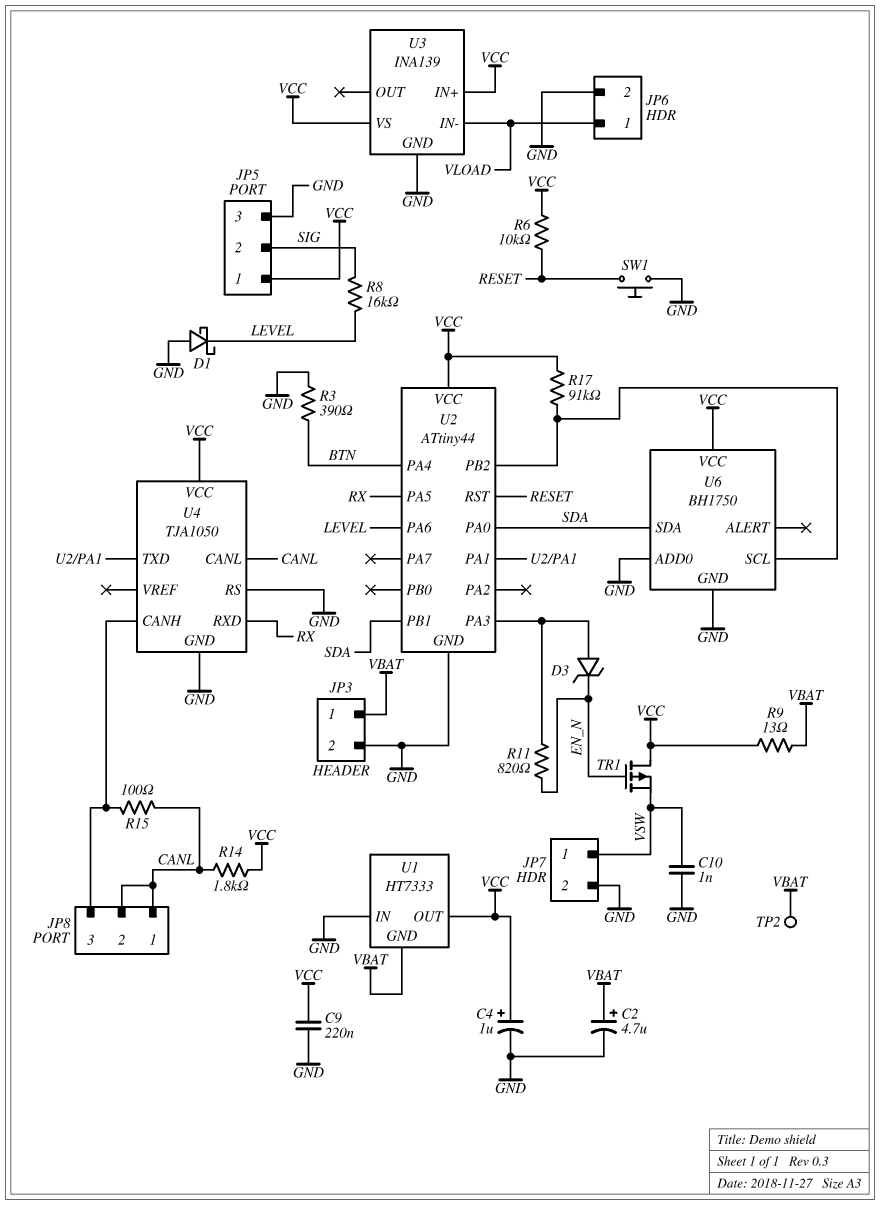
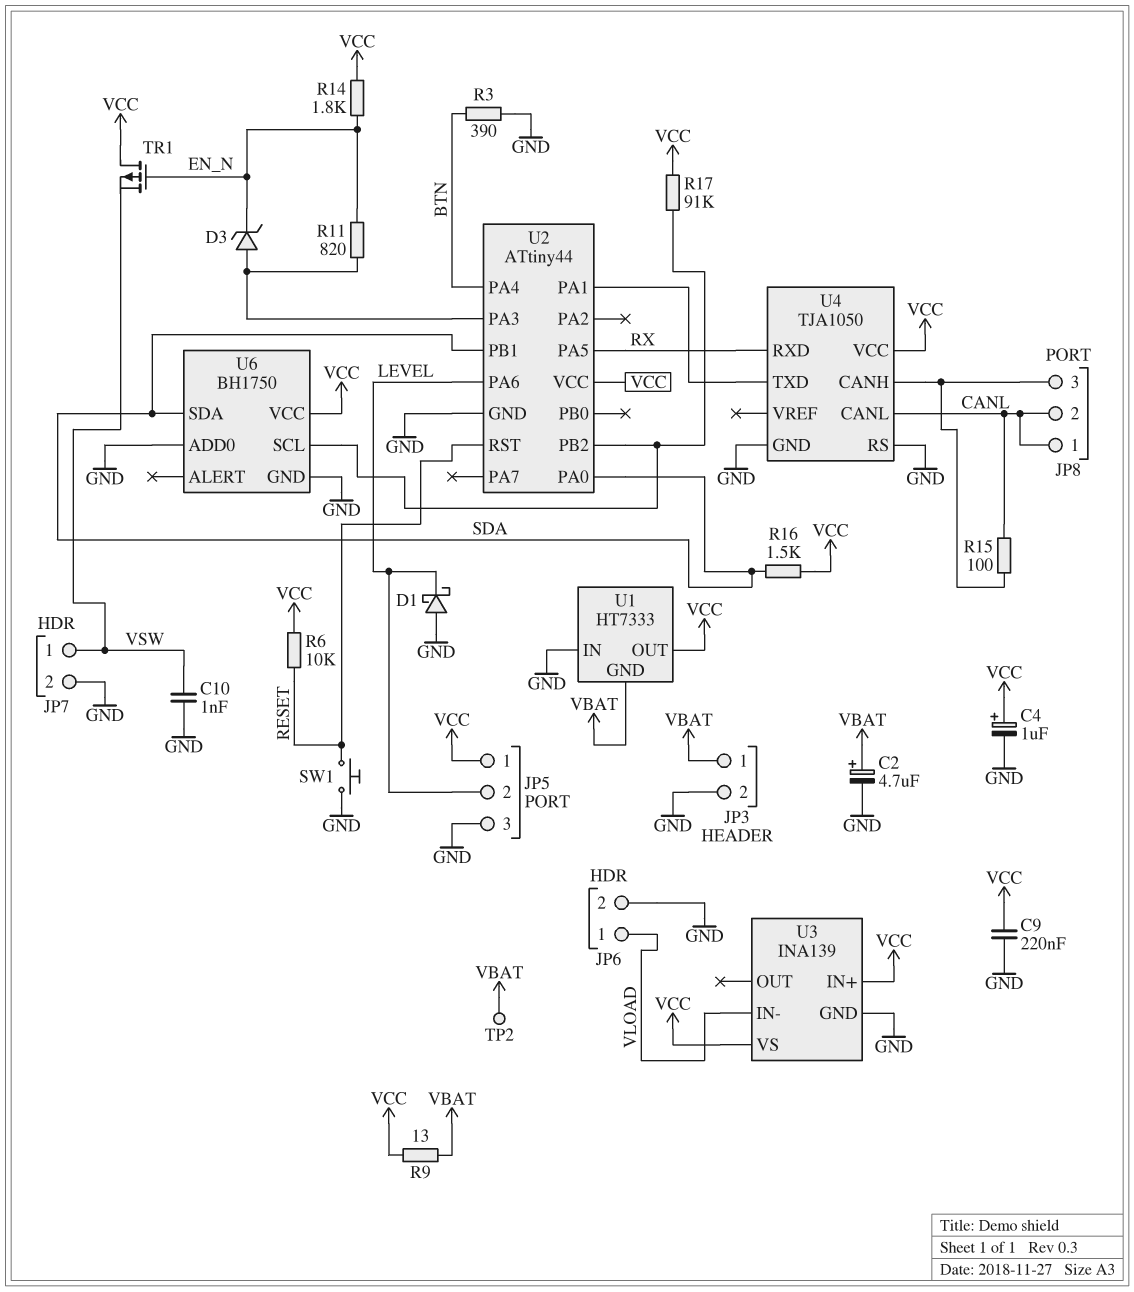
JP5 pin 2: SIG -> LEVEL
R8: 16k (LEVEL, SIG) -> none
R14: 1.8k (CANL, VCC) -> 1.8k (EN_N, VCC)
R16: none -> 1.5k (SDA, VCC)

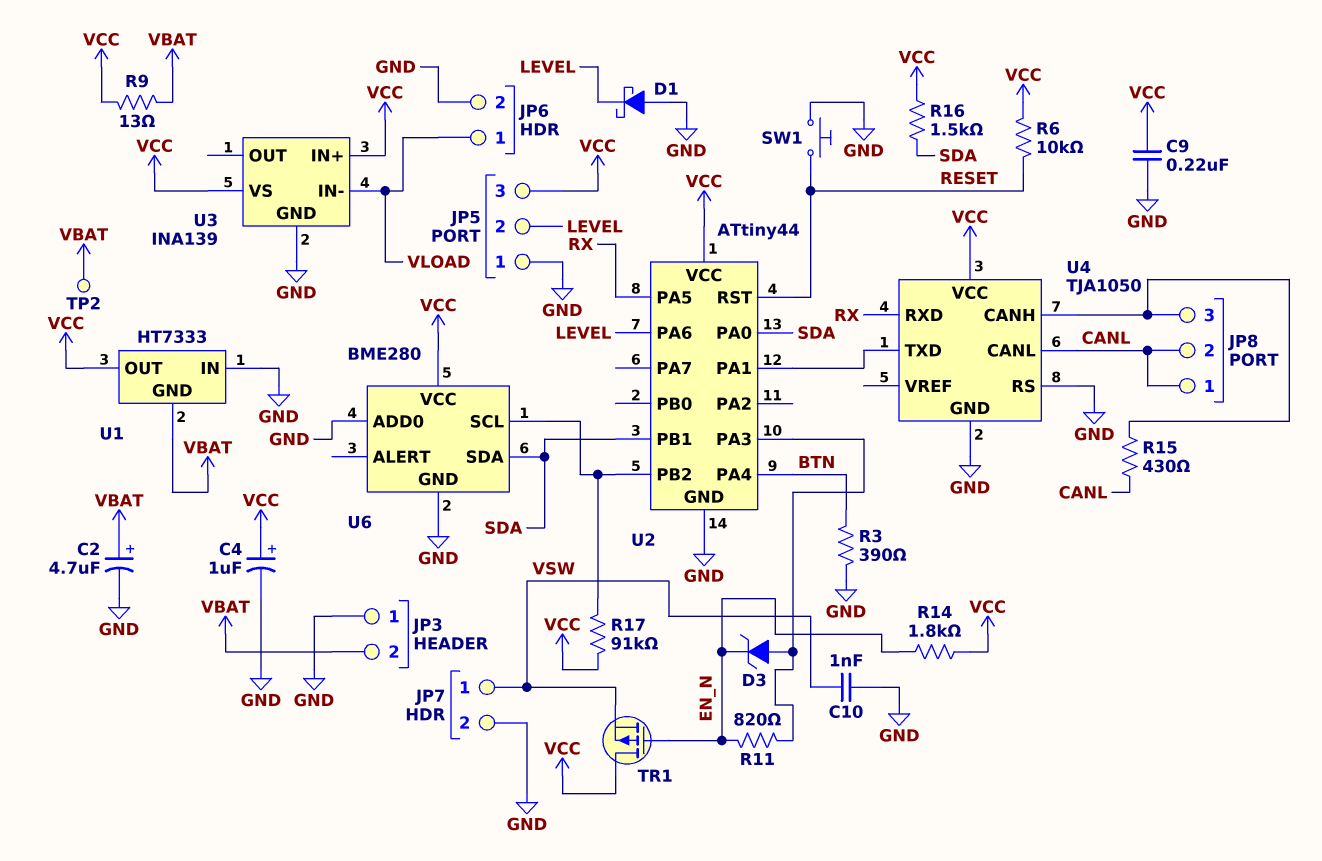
JP3 pin 1: VBAT -> GND
JP3 pin 2: GND -> VBAT
JP5 pin 1: VCC -> GND
JP5 pin 3: GND -> VCC
R15: 100 (CANL, JP8/3) -> 430 (CANL, JP8/3)
U6: BH1750 -> BME280

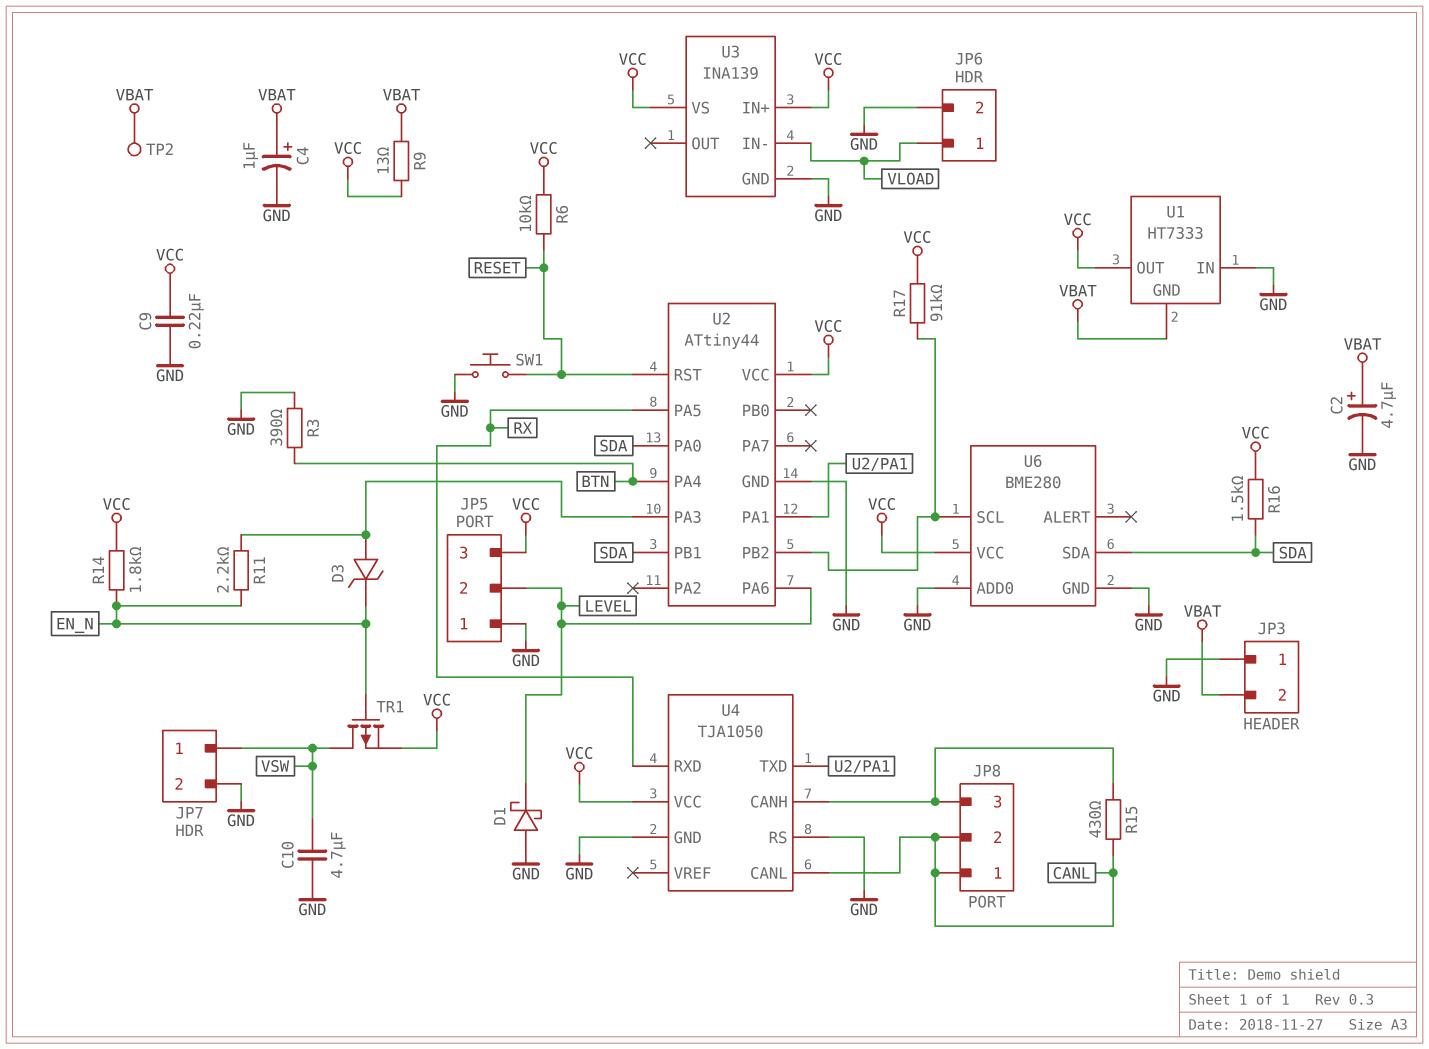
C4: 1uF (plus VCC, minus GND) -> 1uF (plus VBAT, minus GND)
C10: 1nF (GND, VSW) -> 4.7uF (GND, VSW)
R11: 820 (EN_N, U2/PA3) -> 2.2k (EN_N, U2/PA3)
TR1: PMOS (G EN_N, D VCC, S VSW) -> PMOS (G EN_N, D VSW, S VCC)

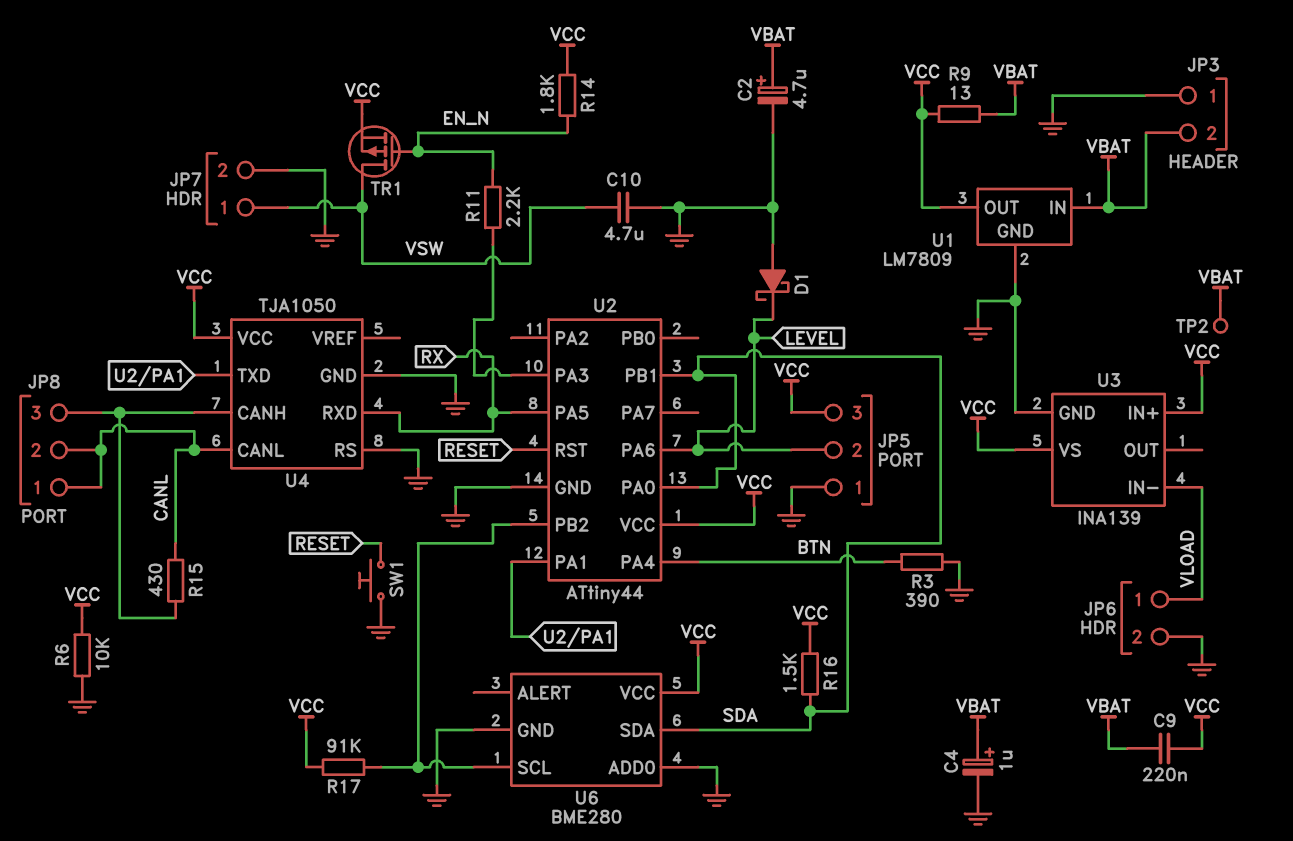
C9: 220nF (GND, VCC) -> 220nF (VBAT, VCC)
D3: zener (A U2/PA3, K EN_N) -> none
R6: 10k (RESET, VCC) -> 10k (GND, VCC)
U1: HT7333 -> LM7809
U1 pin GND: VBAT -> GND
U1 pin IN: GND -> VBAT

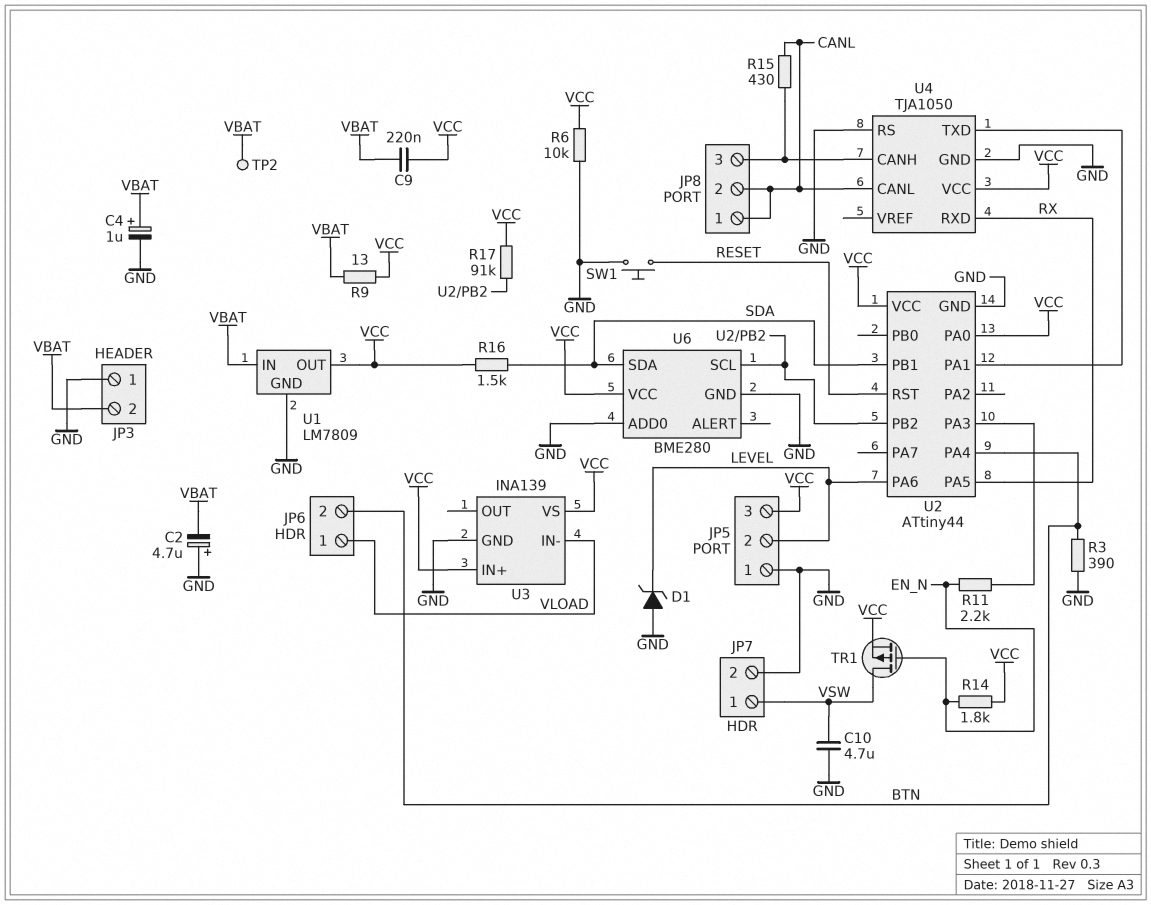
C2: 4.7uF (plus VBAT, minus GND) -> 4.7uF (plus GND, minus VBAT)
D1: schottky (A GND, K LEVEL) -> zener (A GND, K LEVEL)
JP6 pin 2: GND -> BTN
U2 pin PA0: SDA -> VCC

